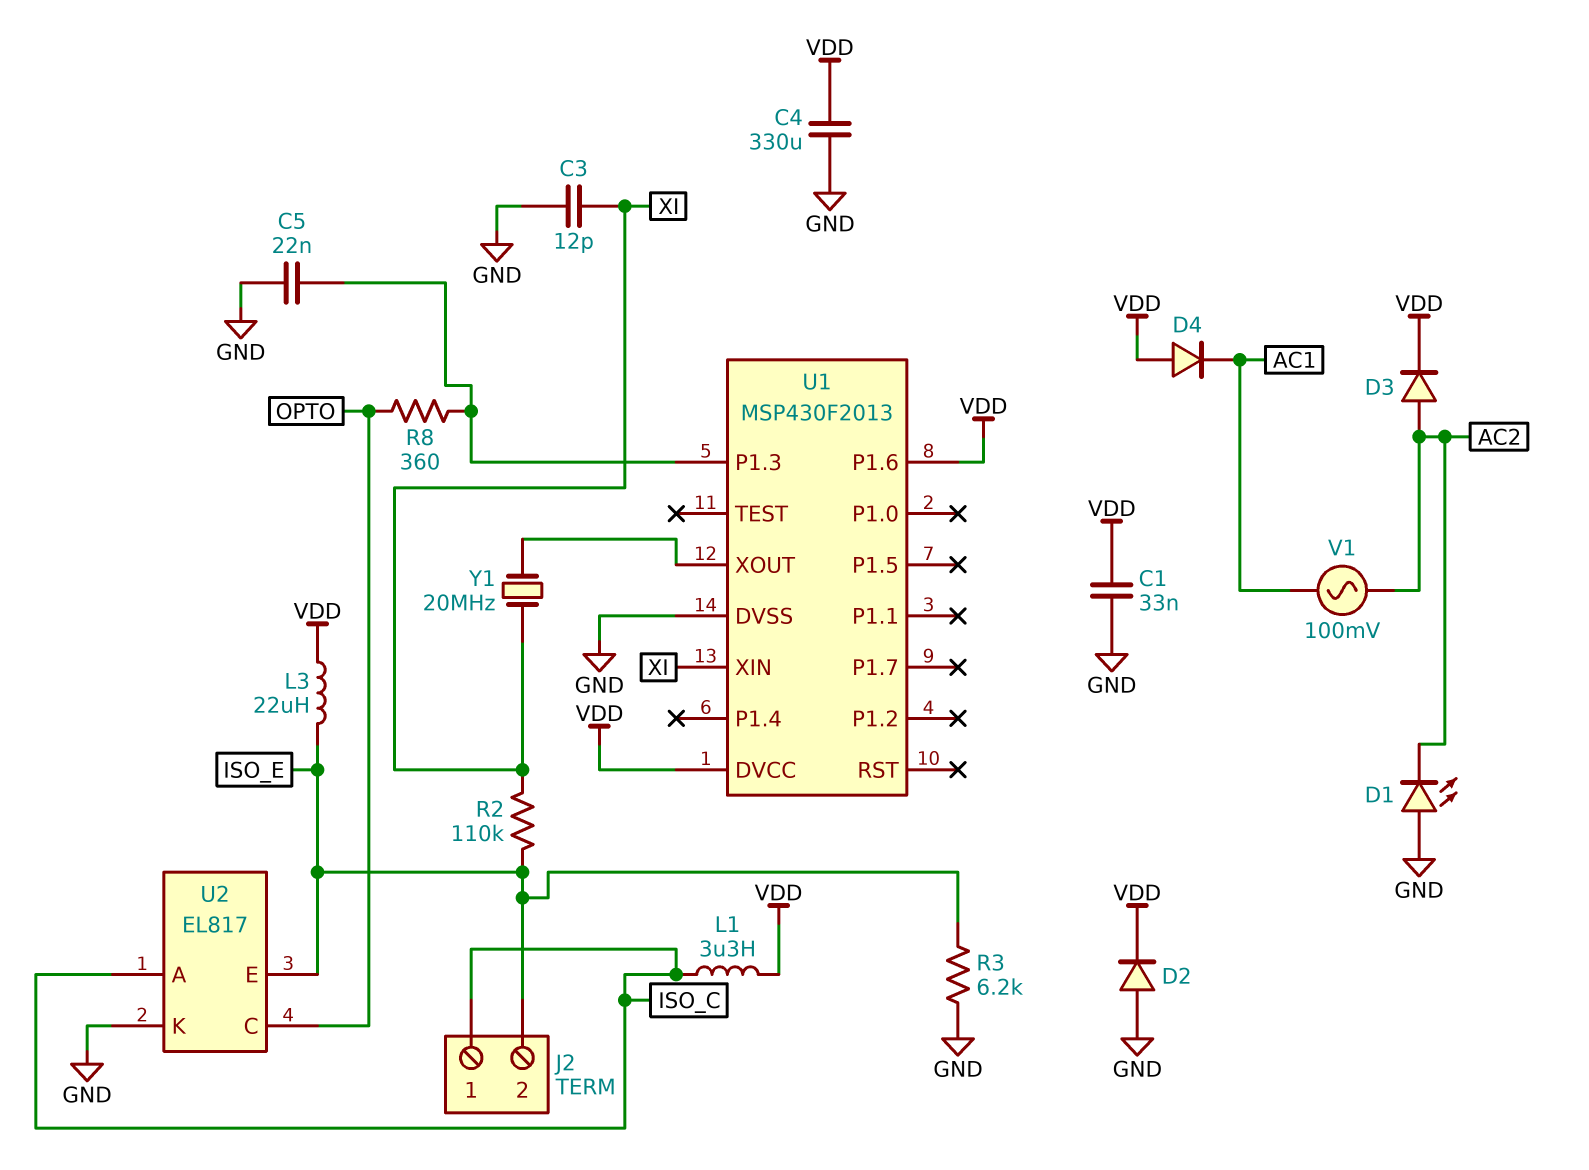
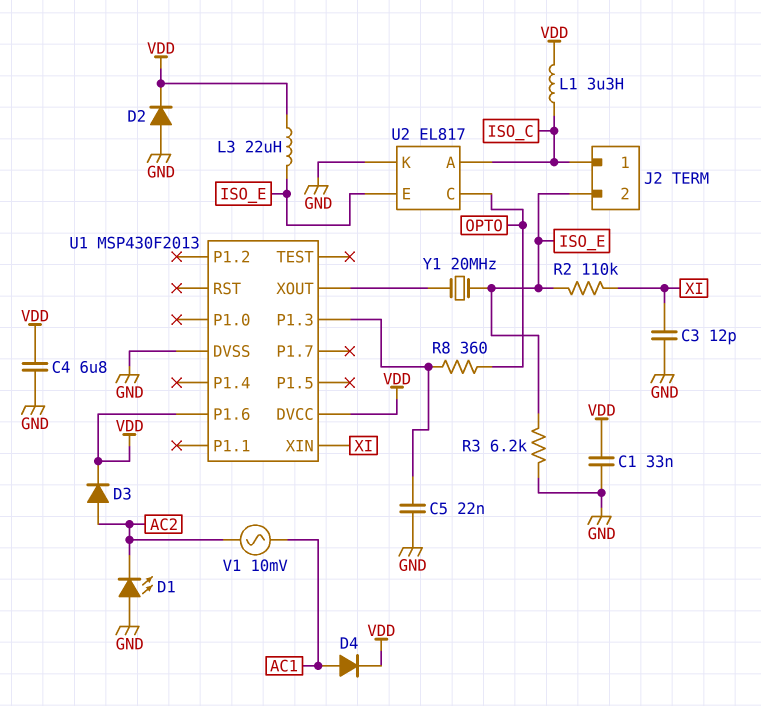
C4: 330uF (GND, VDD) -> 6.8uF (GND, VDD)
D4: diode (A VDD, K AC1) -> diode (A AC1, K VDD)
V1: AC 100mV (AC1, AC2) -> AC 10mV (AC1, AC2)
Y1: 20MHz (U1/XOUT, XI) -> 20MHz (ISO_E, U1/XOUT)

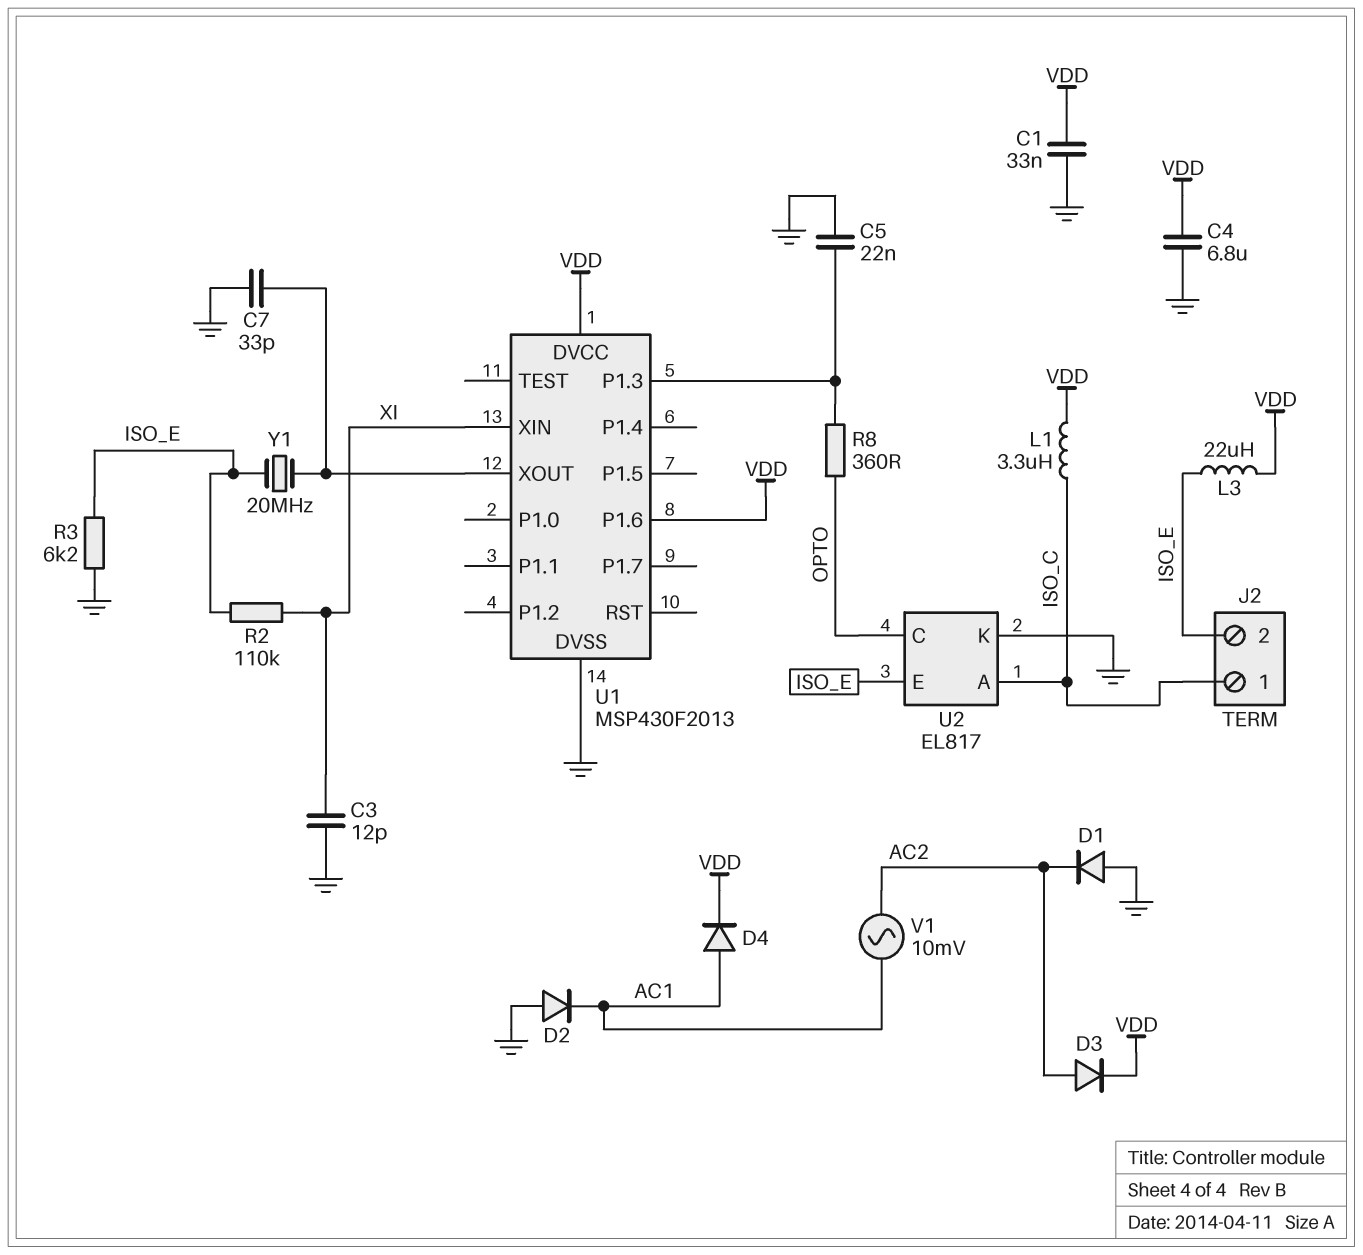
C7: none -> 33pF (GND, U1/XOUT)
D1: LED (A GND, K AC2) -> diode (A GND, K AC2)
D2: diode (A GND, K VDD) -> diode (A GND, K AC1)

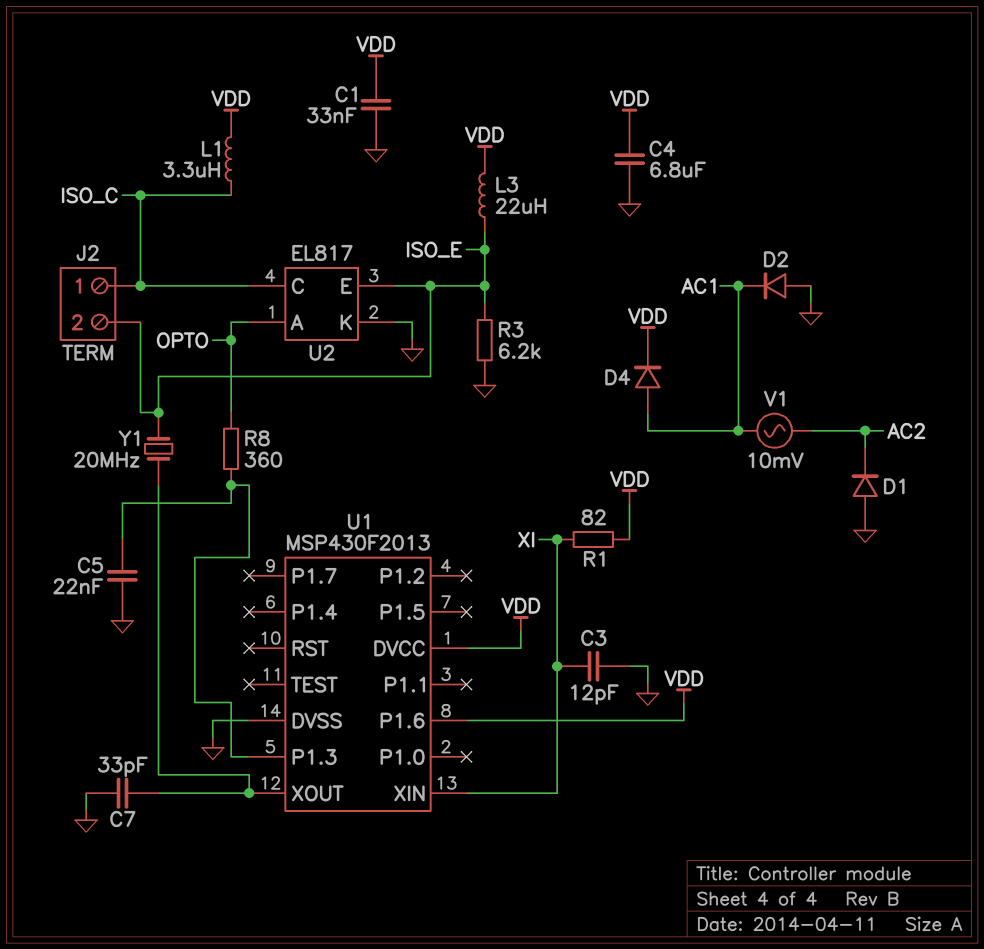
D3: diode (A AC2, K VDD) -> none
R1: none -> 82 (VDD, XI)
R2: 110k (ISO_E, XI) -> none
U2 pin A: ISO_C -> OPTO
U2 pin C: OPTO -> ISO_C

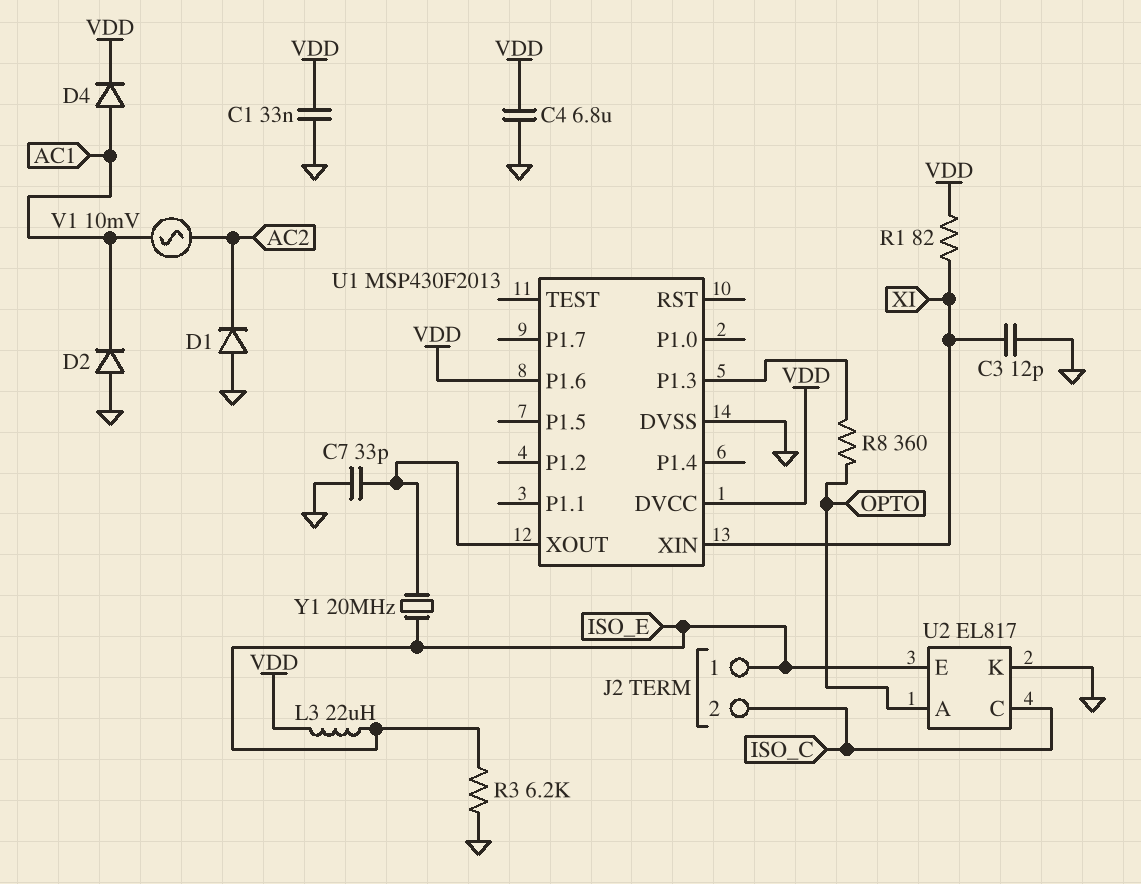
C5: 22nF (GND, U1/P1.3) -> none
J2 pin 1: ISO_C -> ISO_E
J2 pin 2: ISO_E -> ISO_C
L1: 3.3uH (ISO_C, VDD) -> none

